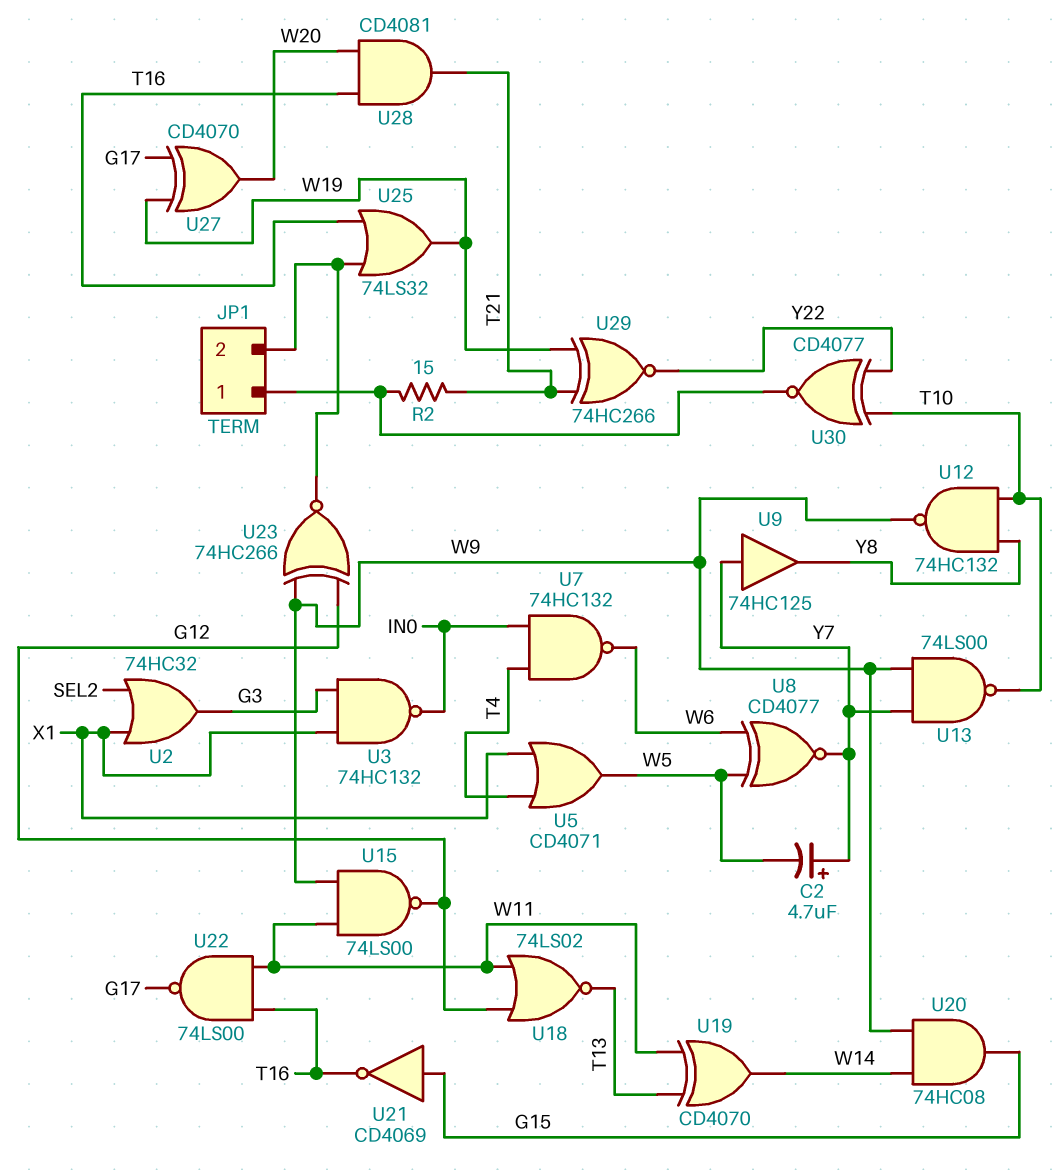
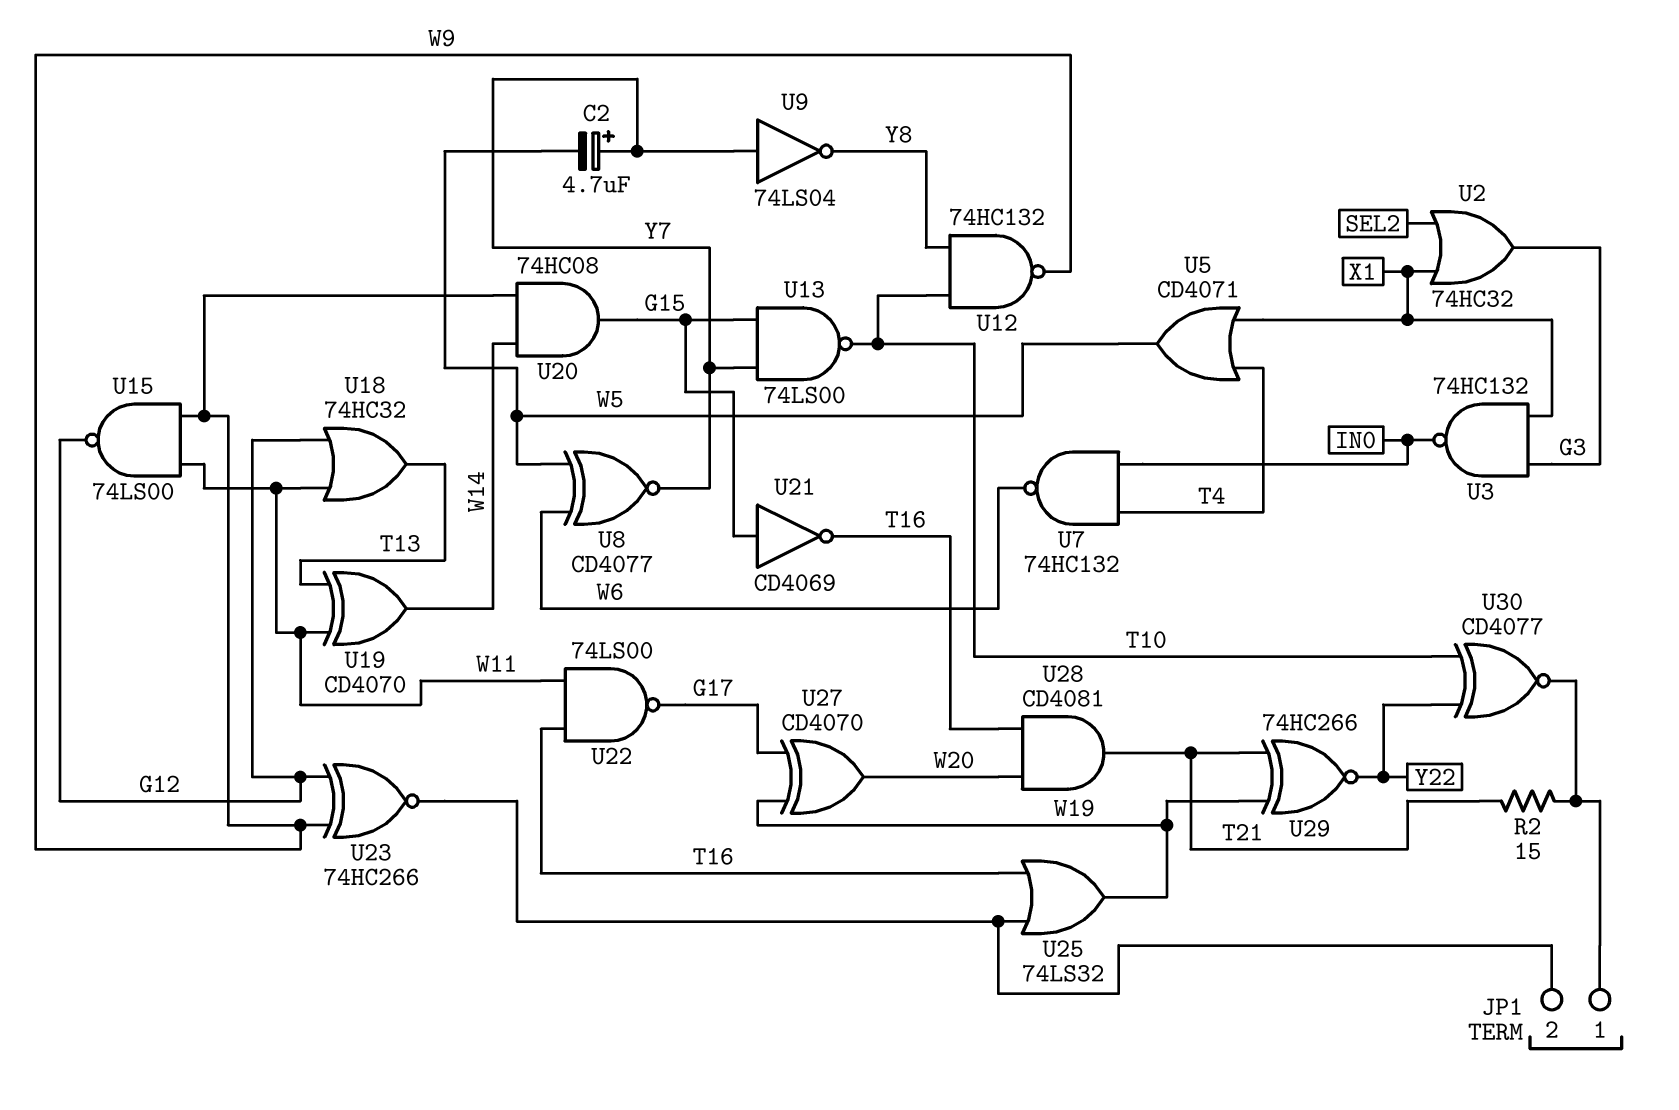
U9: buffer 74HC125 (in Y7, out Y8) -> NOT 74LS04 (in Y7, out Y8)
U13: NAND 74LS00 (in W9, in Y7, out T10) -> NAND 74LS00 (in G15, in Y7, out T10)
U18: NOR 74LS02 (in G12, in W11, out T13) -> OR 74HC32 (in G12, in W11, out T13)

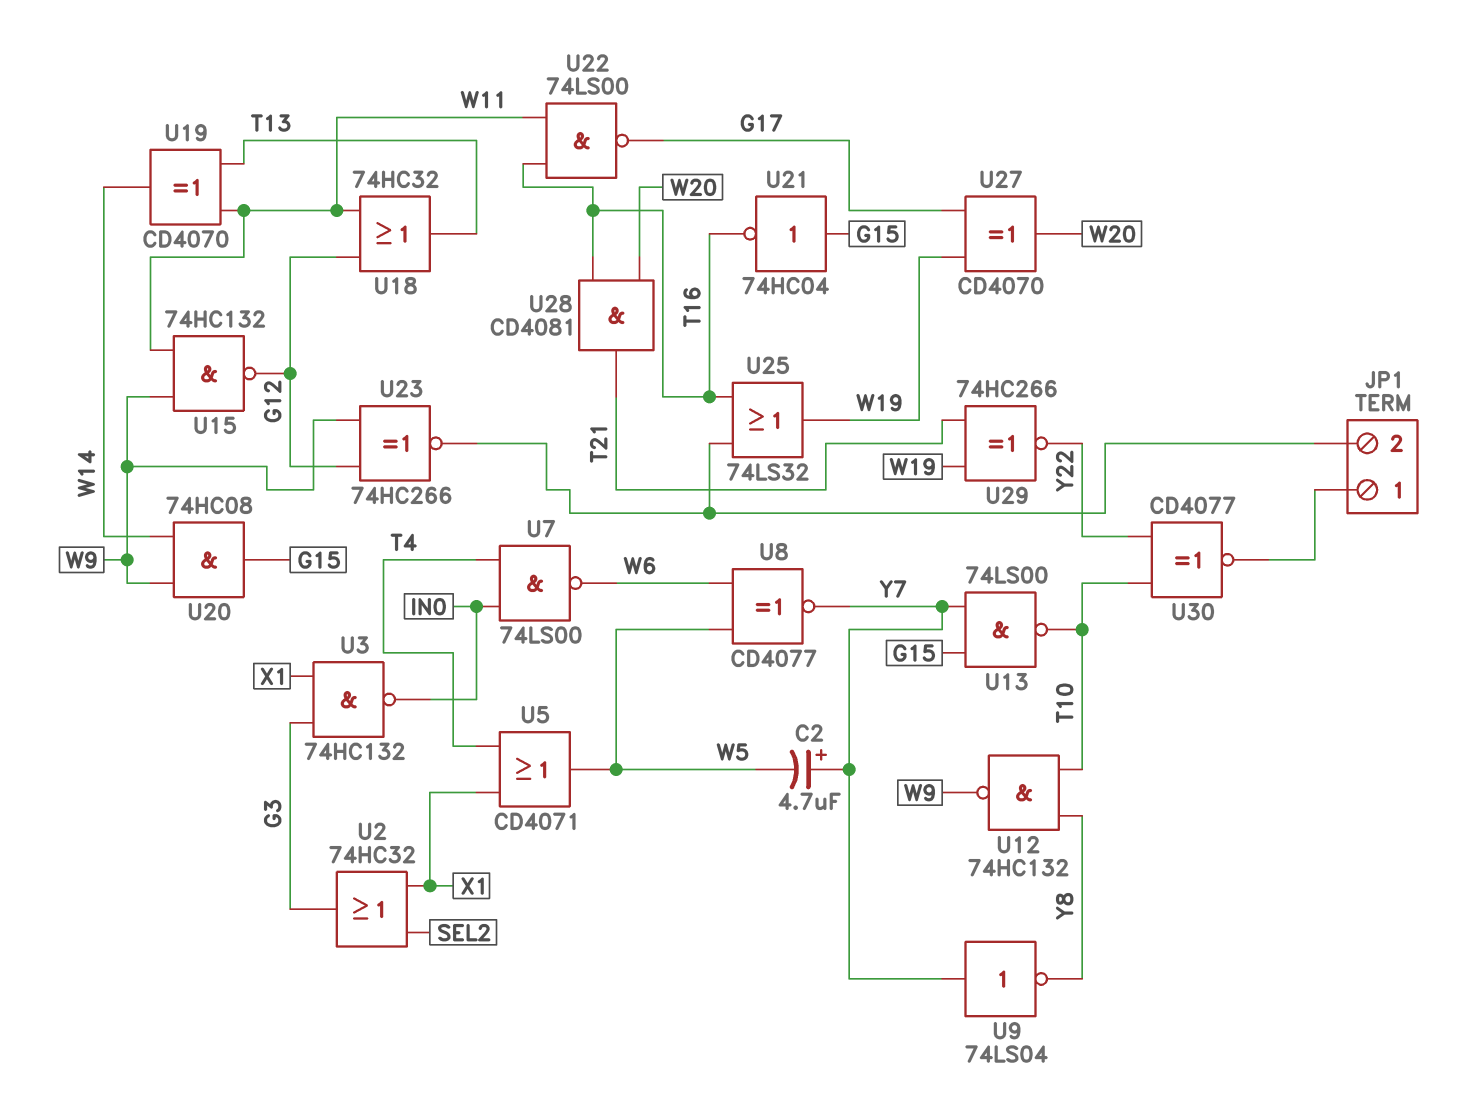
R2: 15 (JP1/1, T21) -> none
U7: NAND 74HC132 (in IN0, in T4, out W6) -> NAND 74LS00 (in IN0, in T4, out W6)
U15: NAND 74LS00 (in W9, in W11, out G12) -> NAND 74HC132 (in W9, in W11, out G12)
U21: NOT CD4069 (in G15, out T16) -> NOT 74HC04 (in G15, out T16)

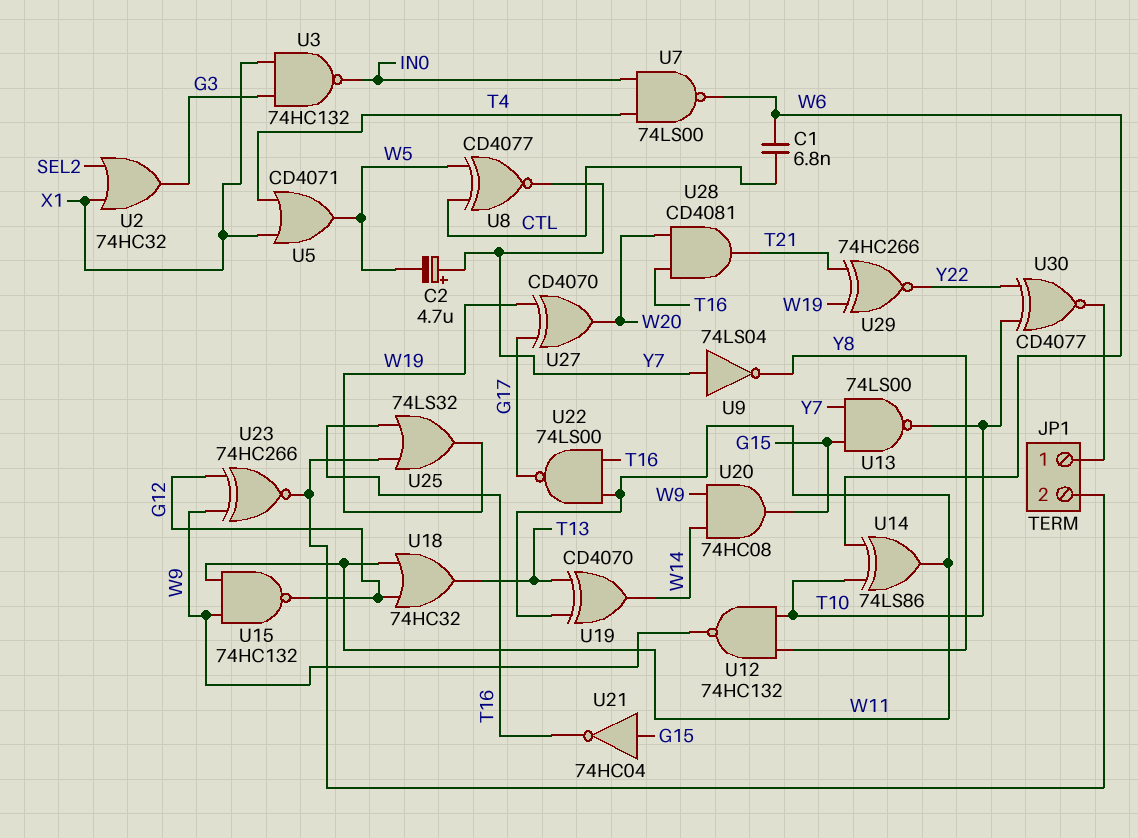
C1: none -> 6.8nF (CTL, W6)
U8: XNOR CD4077 (in W5, in W6, out Y7) -> XNOR CD4077 (in CTL, in W5, out Y7)
U14: none -> XOR 74LS86 (in T10, in W6, out W11)

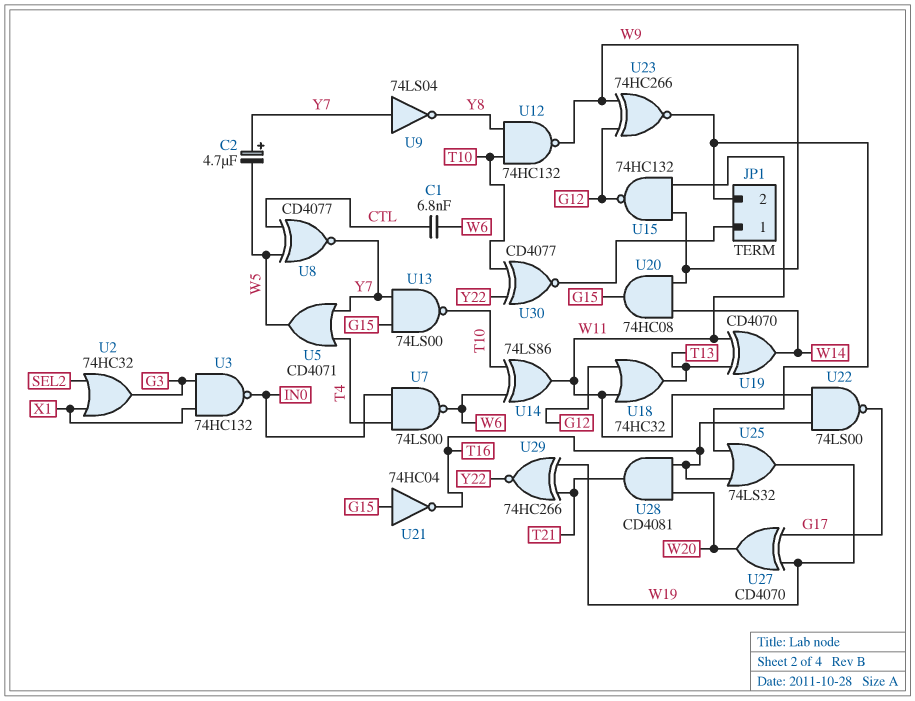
U5: OR CD4071 (in T4, in X1, out W5) -> OR CD4071 (in T4, in Y7, out W5)

